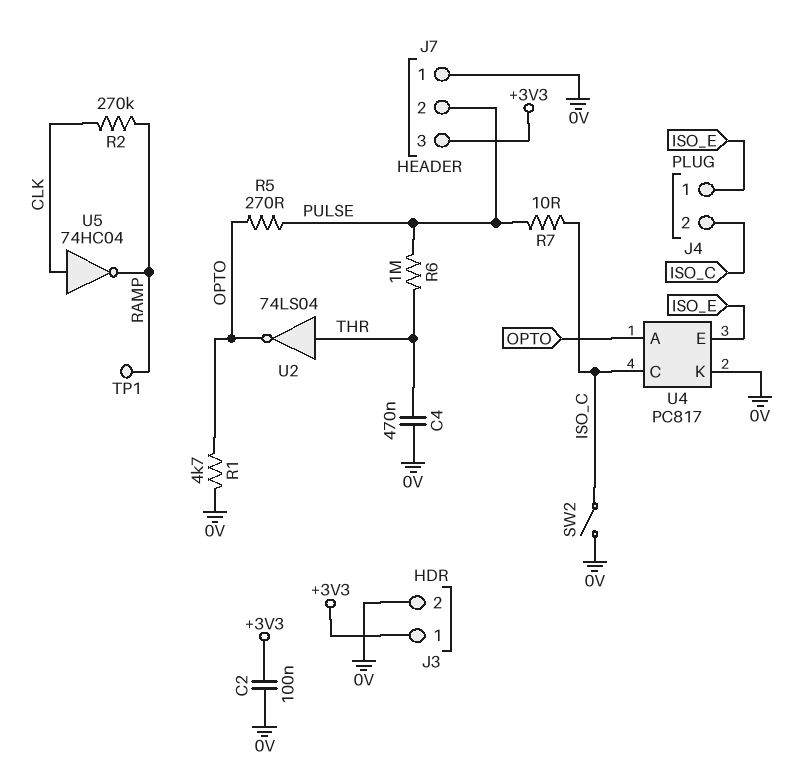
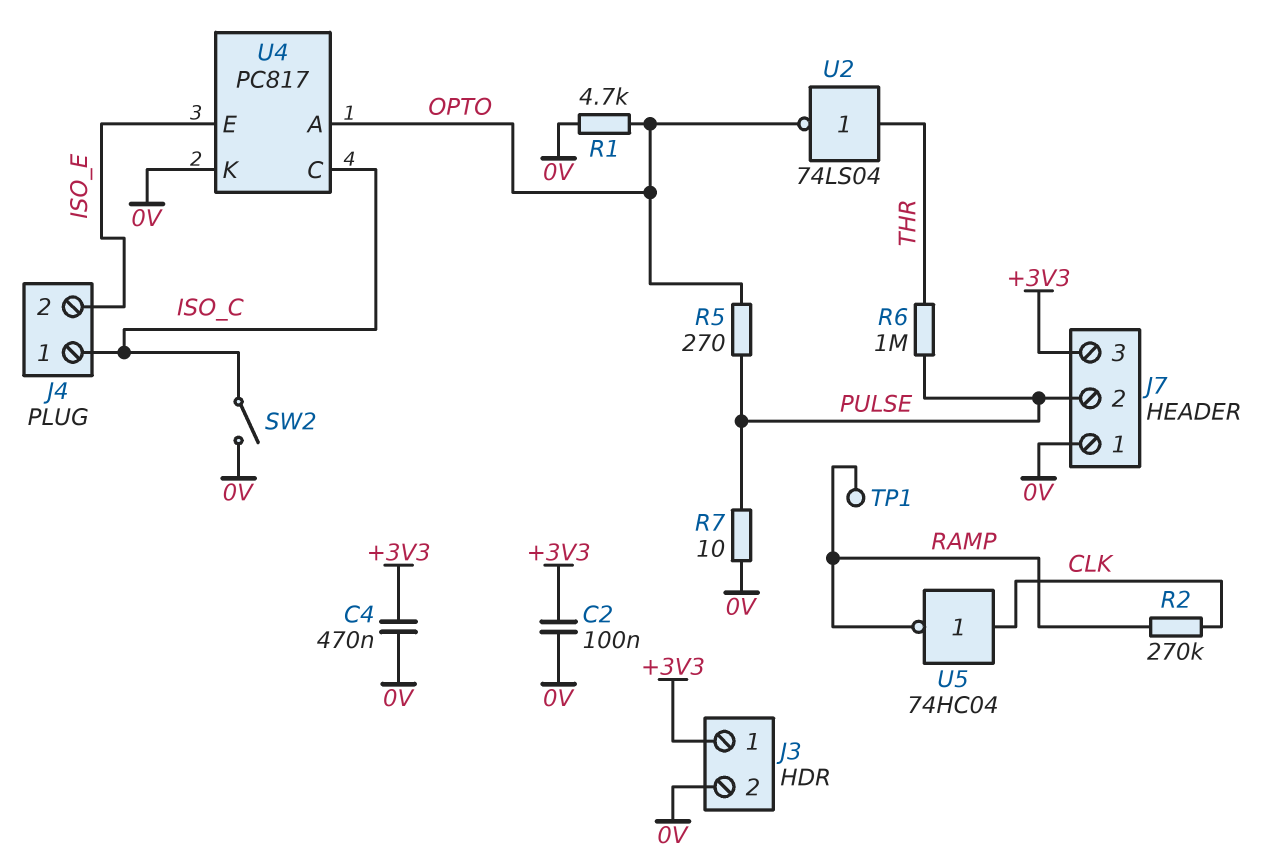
C4: 470nF (0V, THR) -> 470nF (+3V3, 0V)
J4 pin 1: ISO_E -> ISO_C
J4 pin 2: ISO_C -> ISO_E
R7: 10 (ISO_C, PULSE) -> 10 (0V, PULSE)

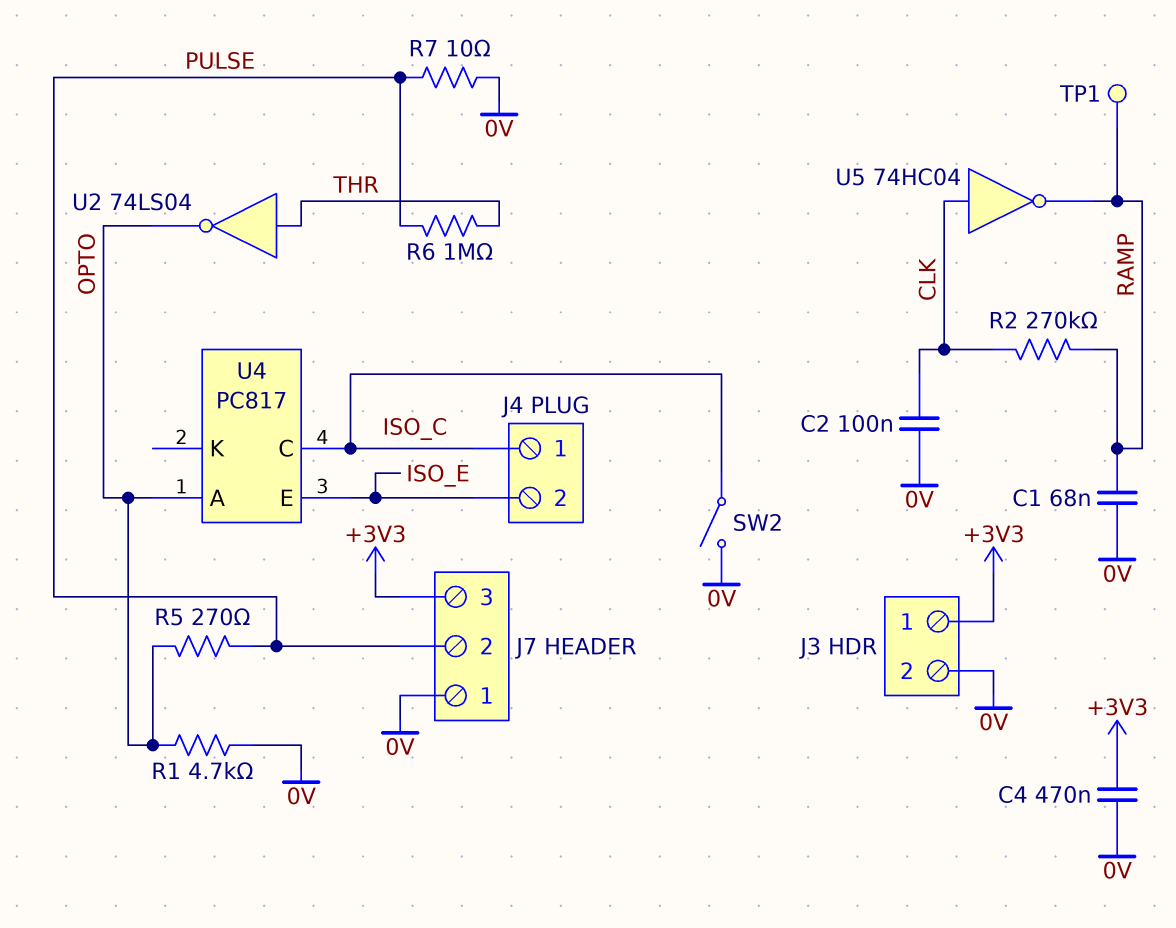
C1: none -> 68nF (0V, RAMP)
C2: 100nF (+3V3, 0V) -> 100nF (0V, CLK)
U4 pin K: 0V -> none

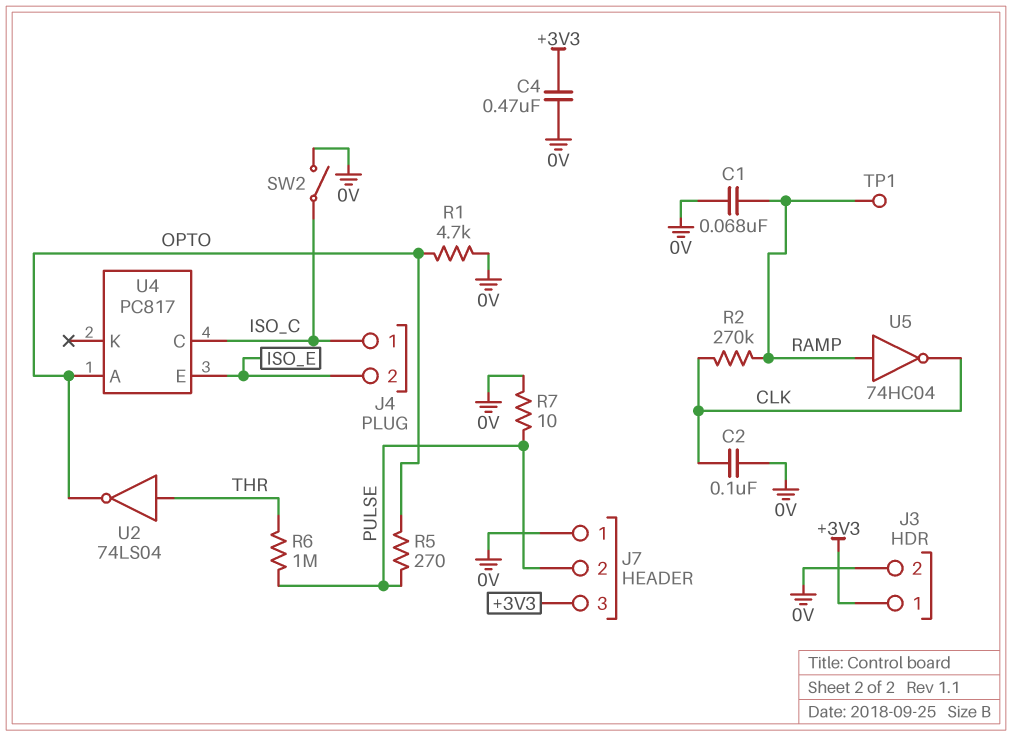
U5: NOT 74HC04 (in CLK, out RAMP) -> NOT 74HC04 (in RAMP, out CLK)

